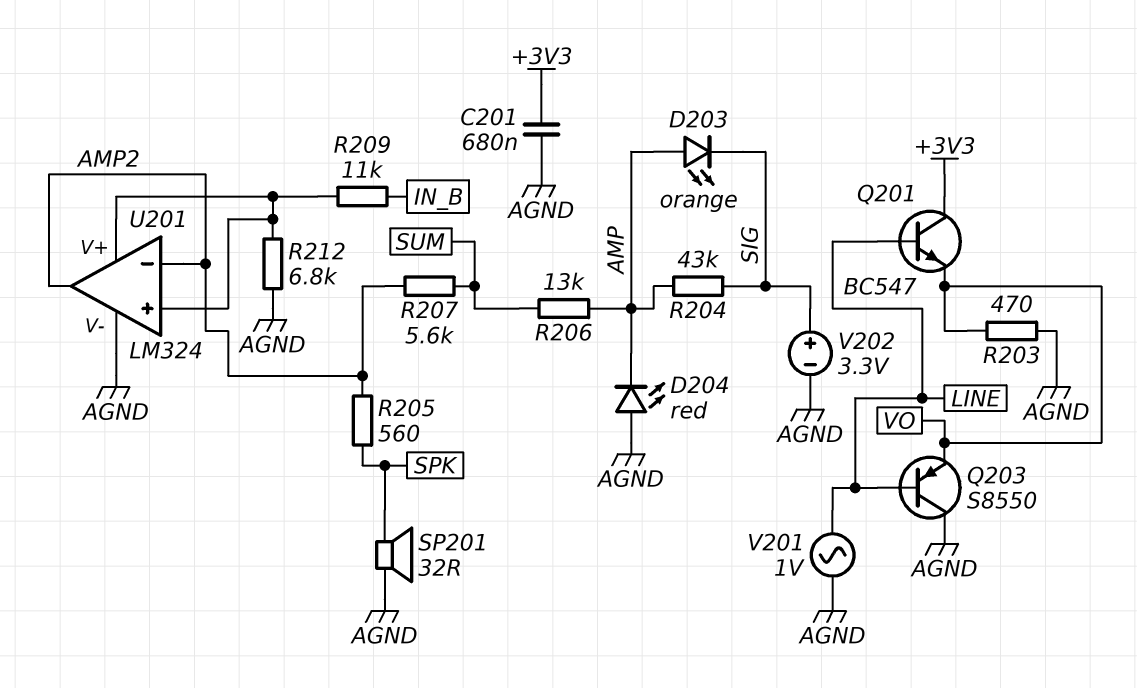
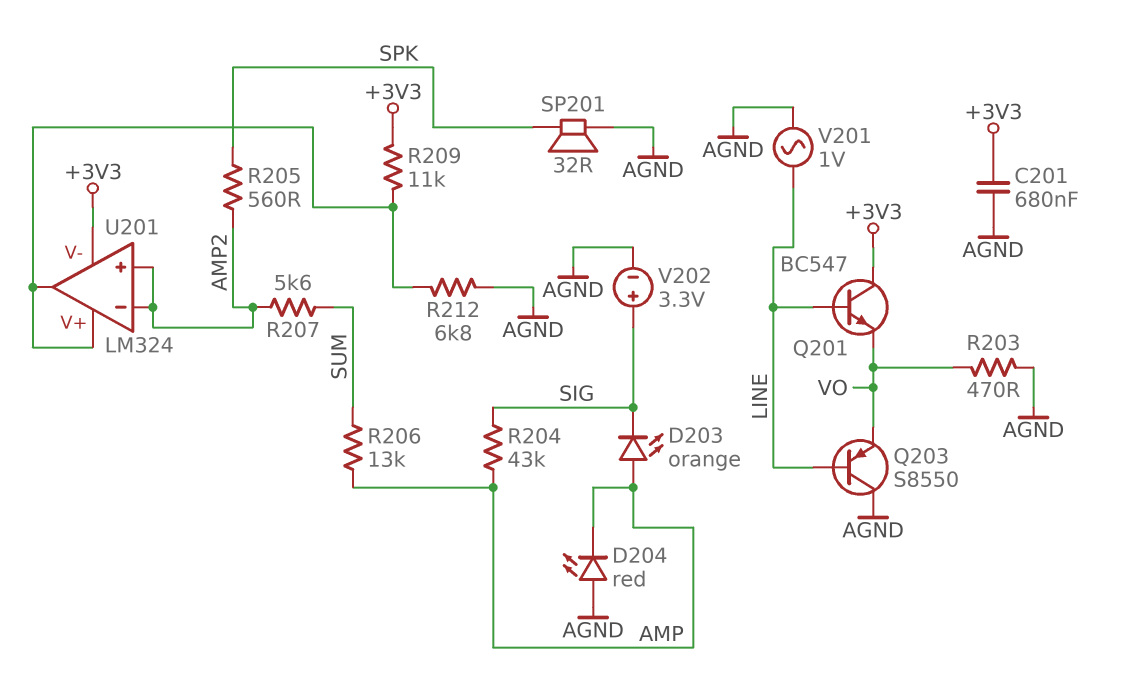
R209: 11k (IN_B, U201/V+) -> 11k (+3V3, U201/V+)
U201 pin V-: AGND -> +3V3
U201 pin in+: U201/V+ -> AMP2
U201 pin out: AMP2 -> U201/V+

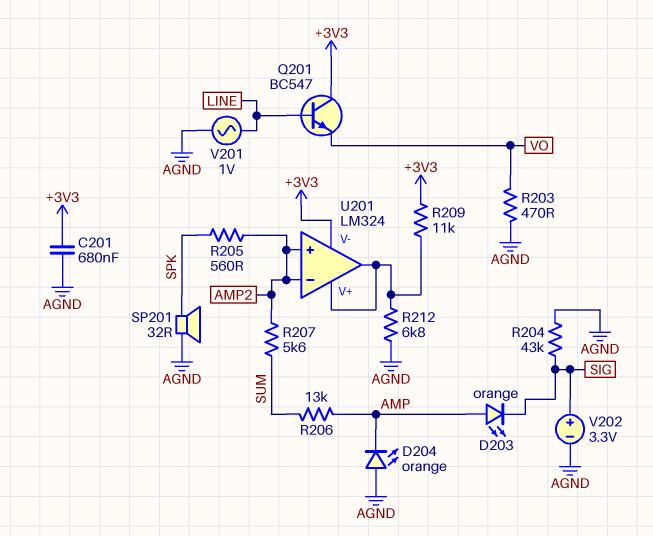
D204: LED red (A AGND, K AMP) -> LED orange (A AGND, K AMP)
Q203: PNP S8550 (B LINE, C AGND, E VO) -> none
R204: 43k (AMP, SIG) -> 43k (AGND, SIG)

